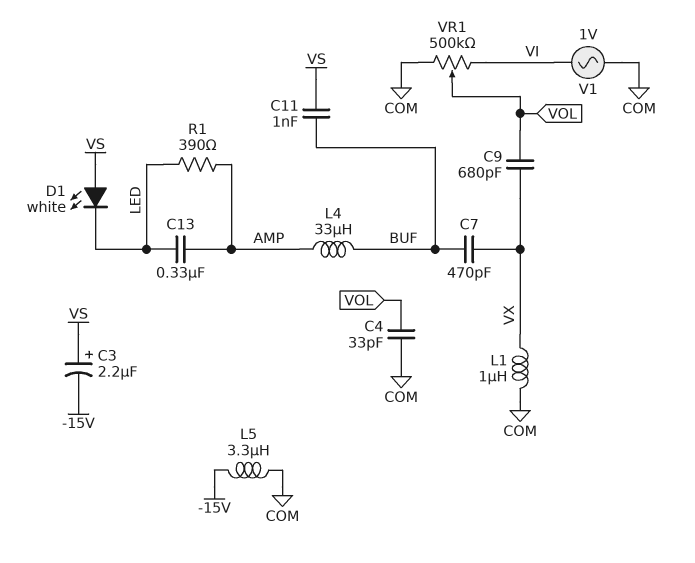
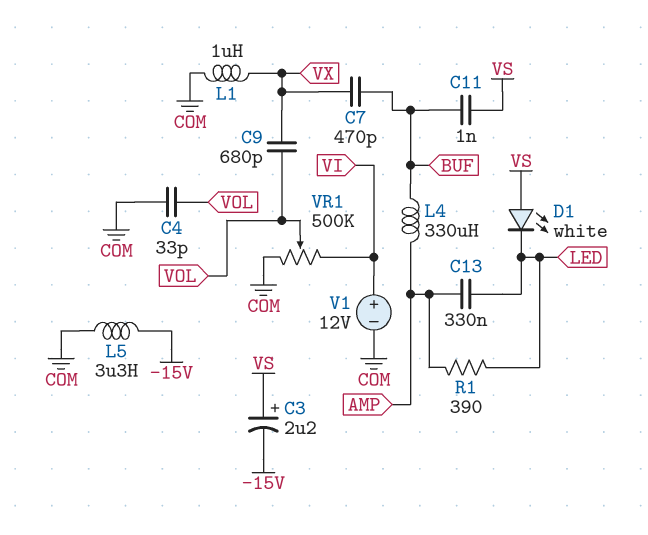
L4: 33uH (AMP, BUF) -> 330uH (AMP, BUF)
V1: AC 1V (COM, VI) -> 12V (plus VI, minus COM)

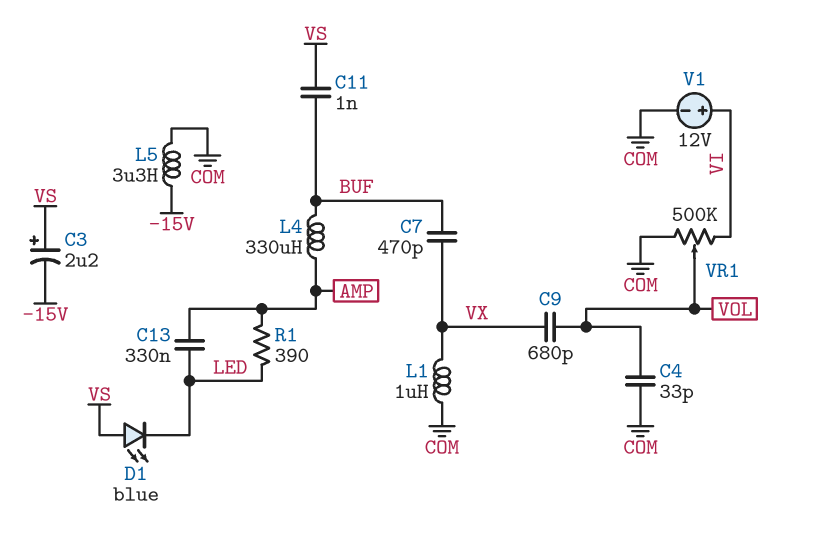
D1: LED white (A VS, K LED) -> LED blue (A VS, K LED)

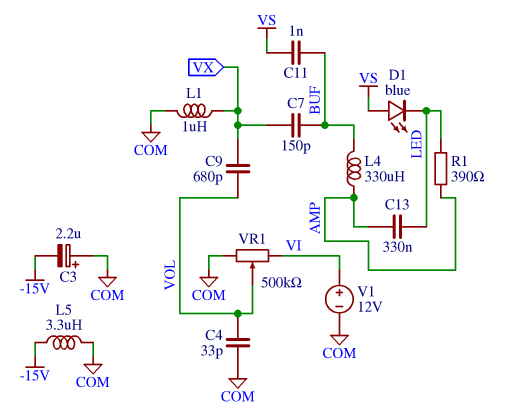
C3: 2.2uF (plus VS, minus -15V) -> 2.2uF (plus COM, minus -15V)
C7: 470pF (BUF, VX) -> 150pF (BUF, VX)

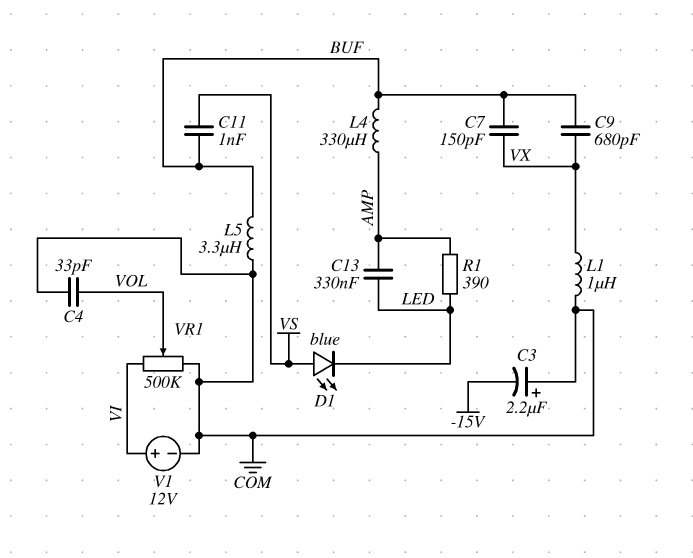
C9: 680pF (VOL, VX) -> 680pF (BUF, VX)
L5: 3.3uH (-15V, COM) -> 3.3uH (BUF, COM)

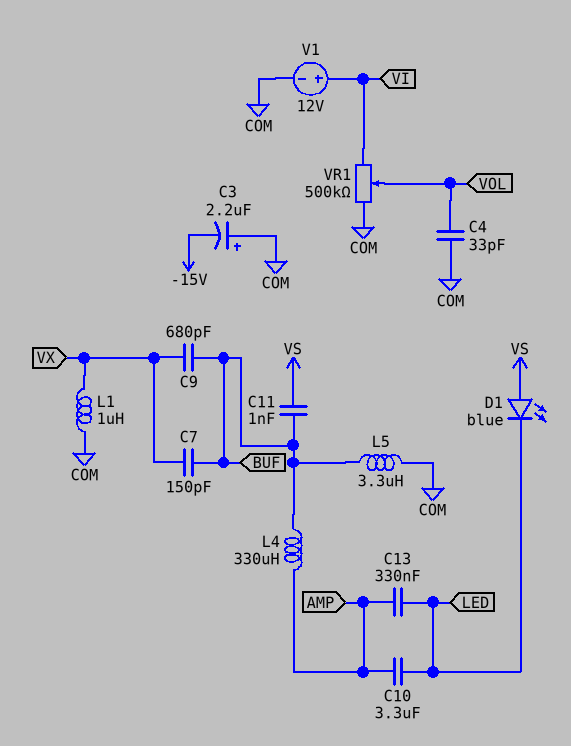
C10: none -> 3.3uF (AMP, LED)
R1: 390 (AMP, LED) -> none

